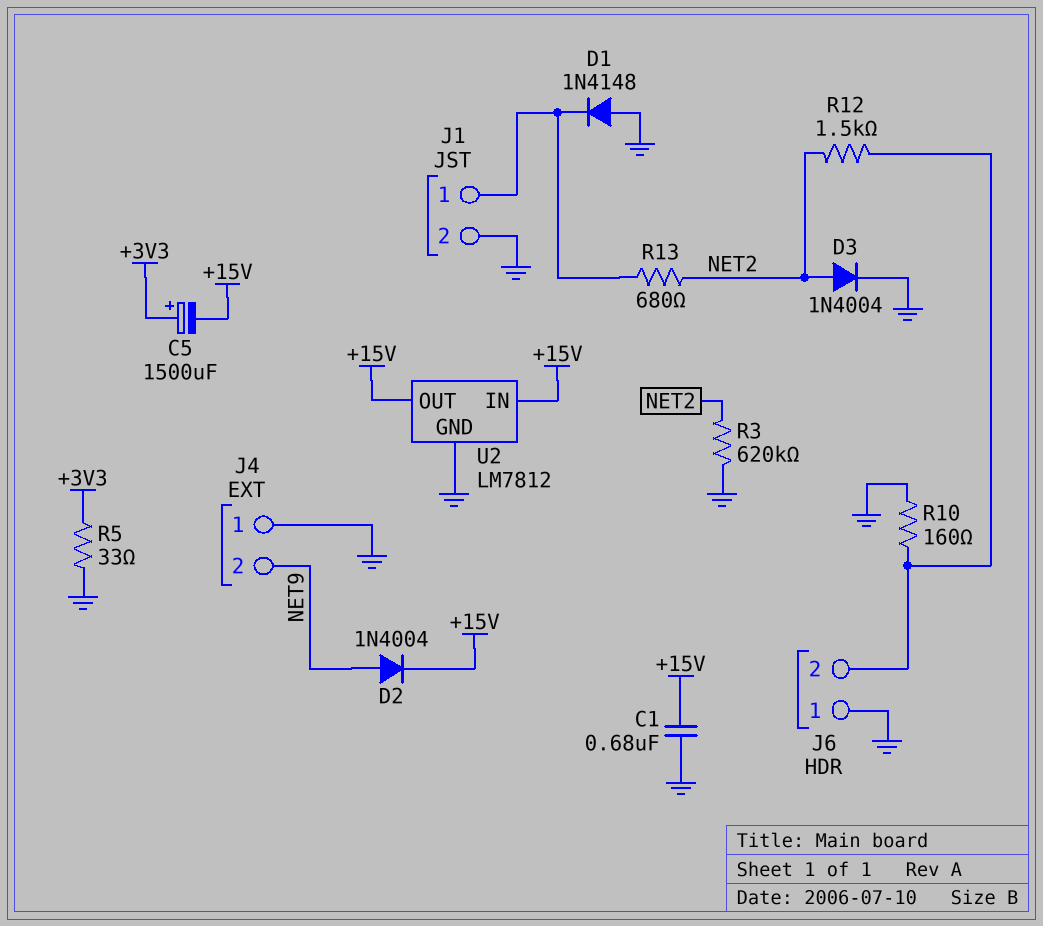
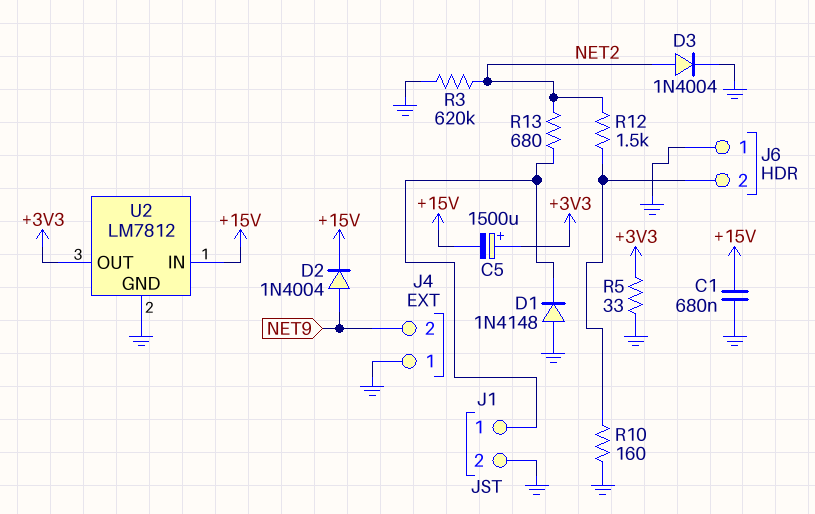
U2 pin OUT: +15V -> +3V3

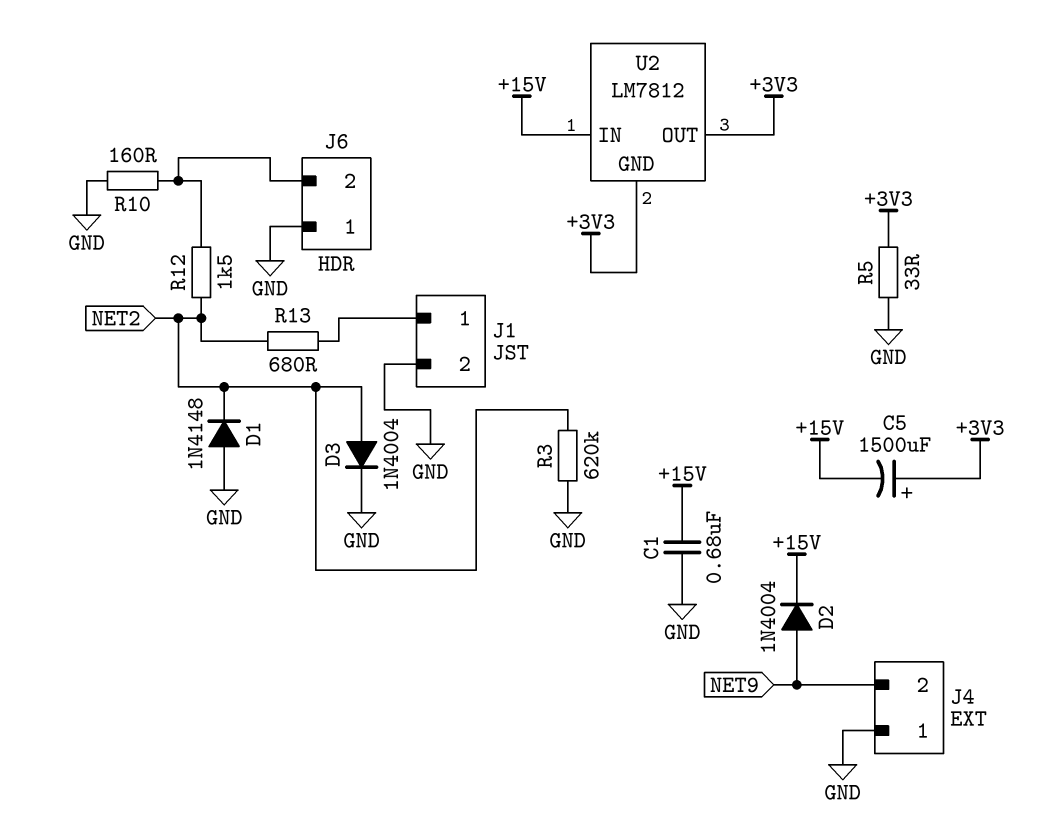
D1: diode 1N4148 (A GND, K J1/1) -> diode 1N4148 (A GND, K NET2)
U2 pin GND: GND -> +3V3

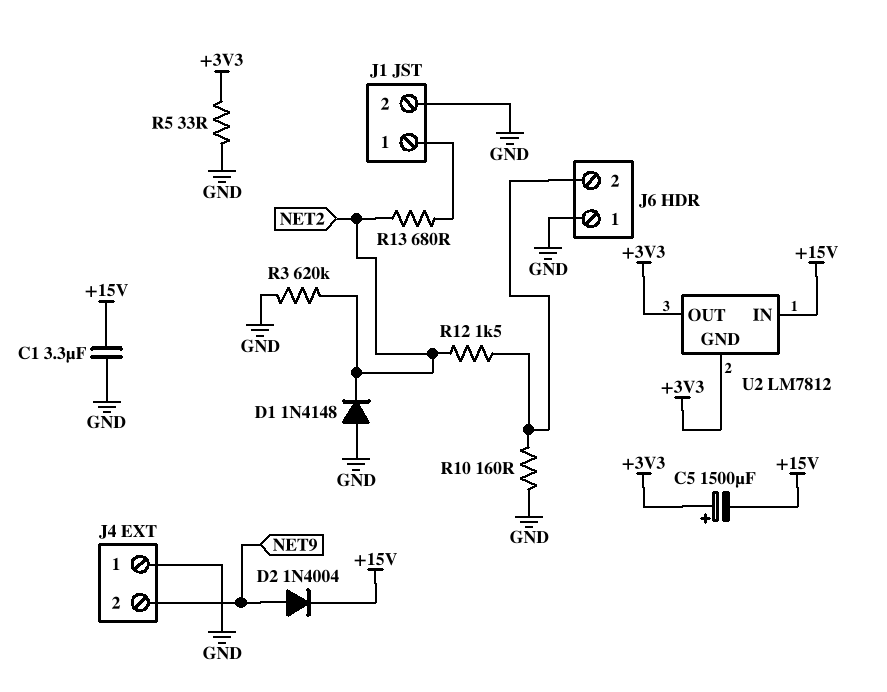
C1: 680nF (+15V, GND) -> 3.3uF (+15V, GND)
D3: diode 1N4004 (A NET2, K GND) -> none

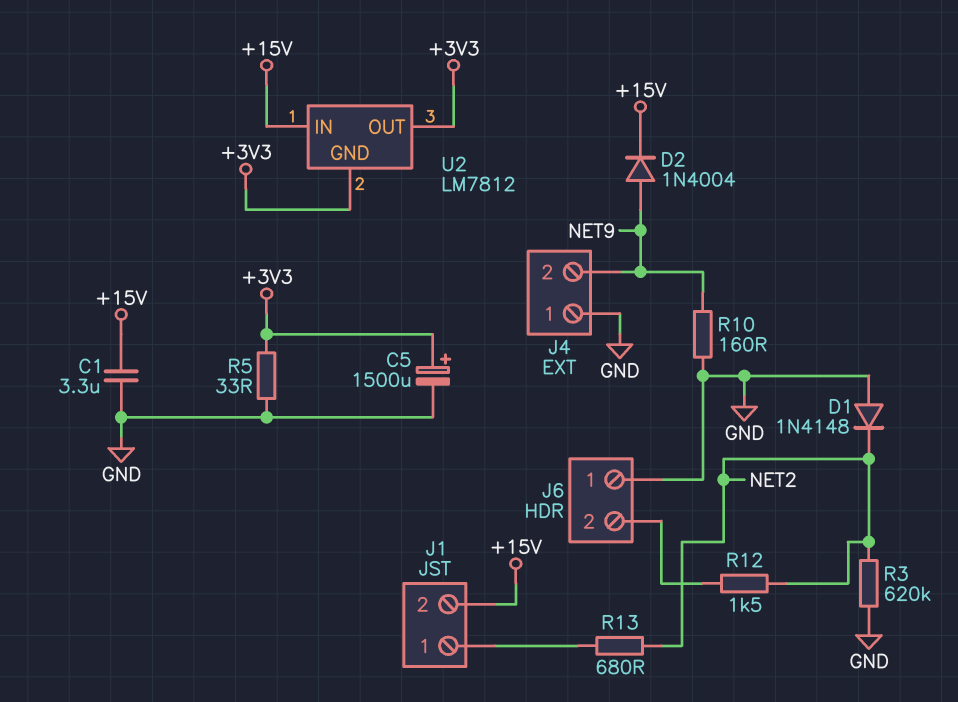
C5: 1500uF (plus +3V3, minus +15V) -> 1500uF (plus +3V3, minus GND)
J1 pin 2: GND -> +15V
R10: 160 (GND, J6/2) -> 160 (GND, NET9)

